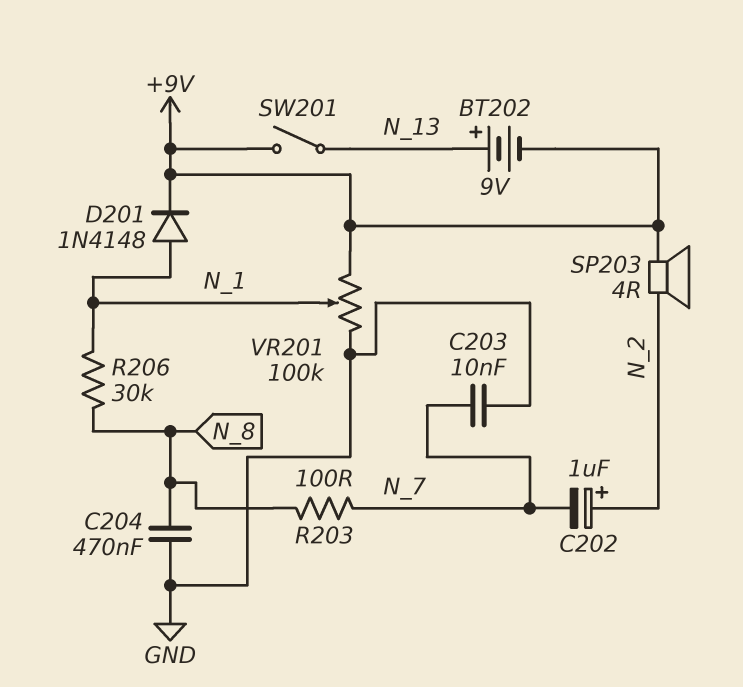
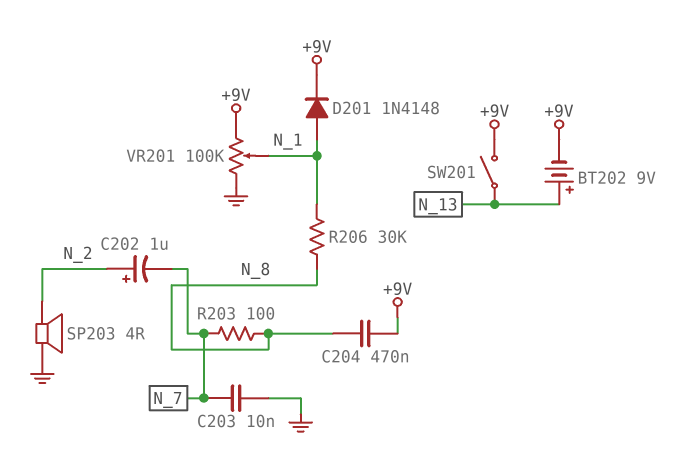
C204: 470nF (GND, N_8) -> 470nF (+9V, N_8)
SP203: speaker 4R (+9V, N_2) -> speaker 4R (GND, N_2)

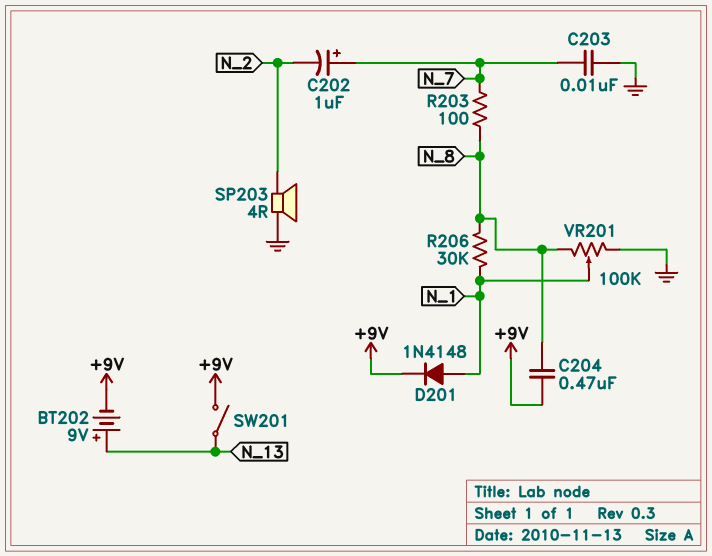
C202: 1uF (plus N_2, minus N_7) -> 1uF (plus N_7, minus N_2)
VR201: 100k (+9V, GND, wiper N_1) -> 100k (GND, N_8, wiper N_1)

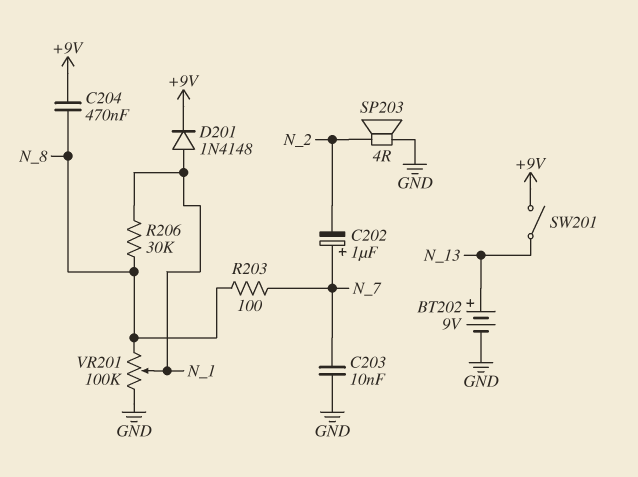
BT202: 9V (plus N_13, minus +9V) -> 9V (plus N_13, minus GND)

